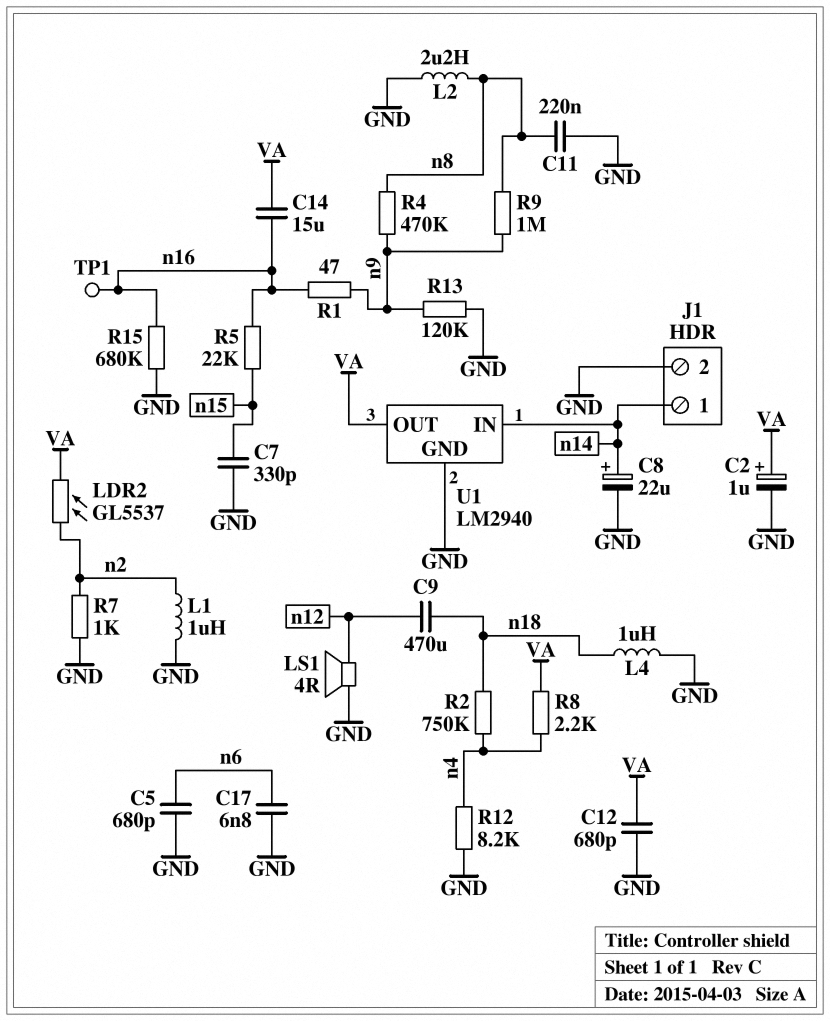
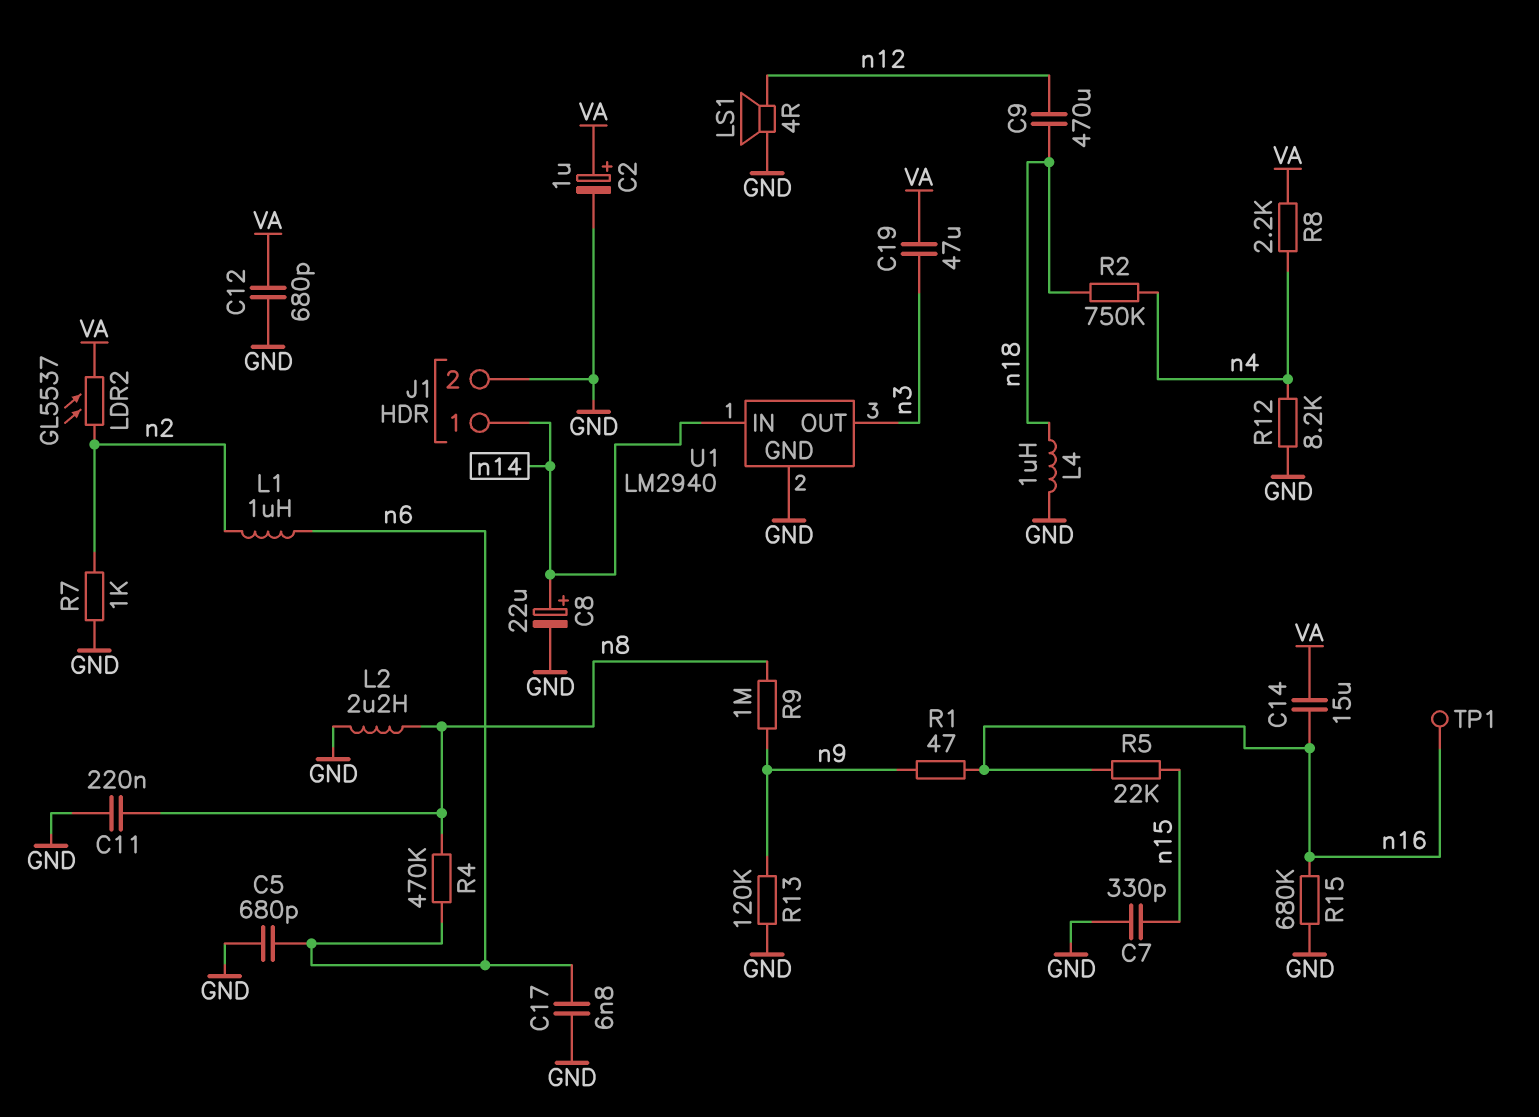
C19: none -> 47uF (VA, n3)
L1: 1uH (GND, n2) -> 1uH (n2, n6)
R4: 470k (n8, n9) -> 470k (n6, n8)
U1 pin OUT: VA -> n3

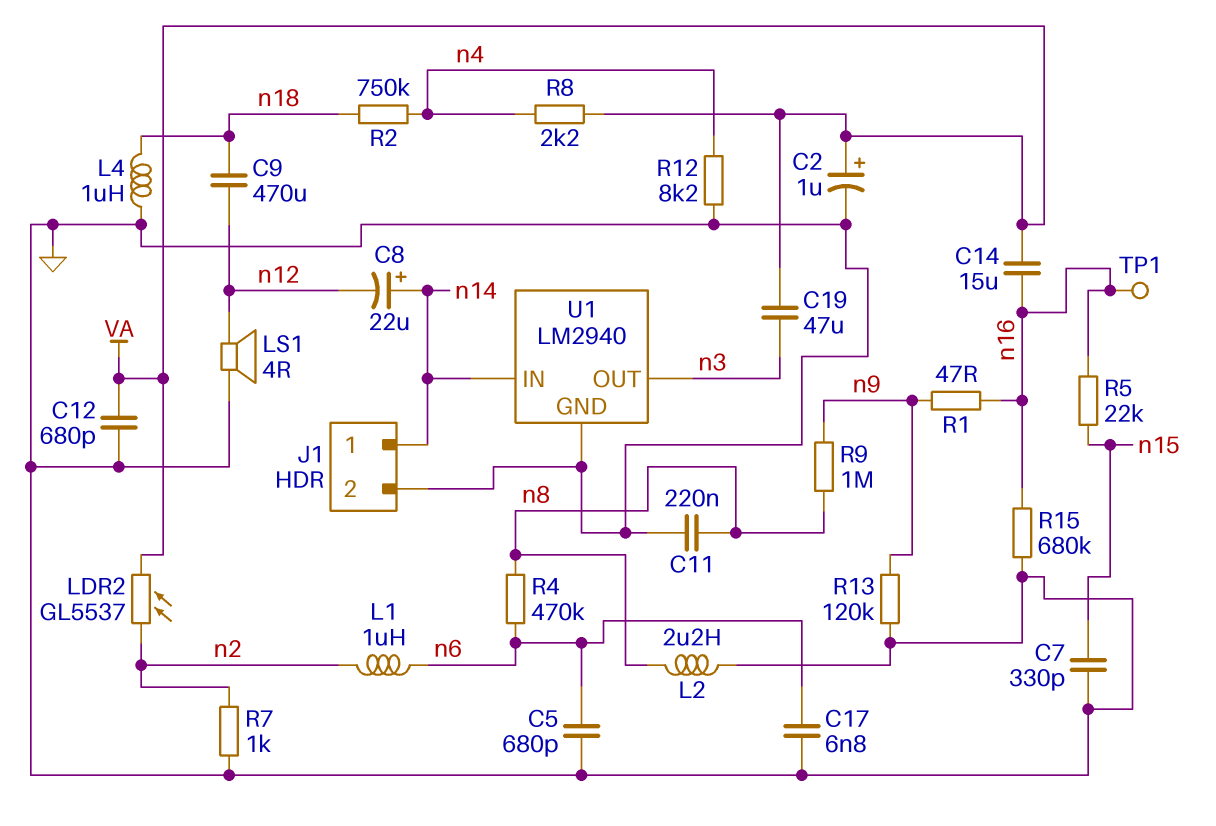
C8: 22uF (plus n14, minus GND) -> 22uF (plus n14, minus n12)

